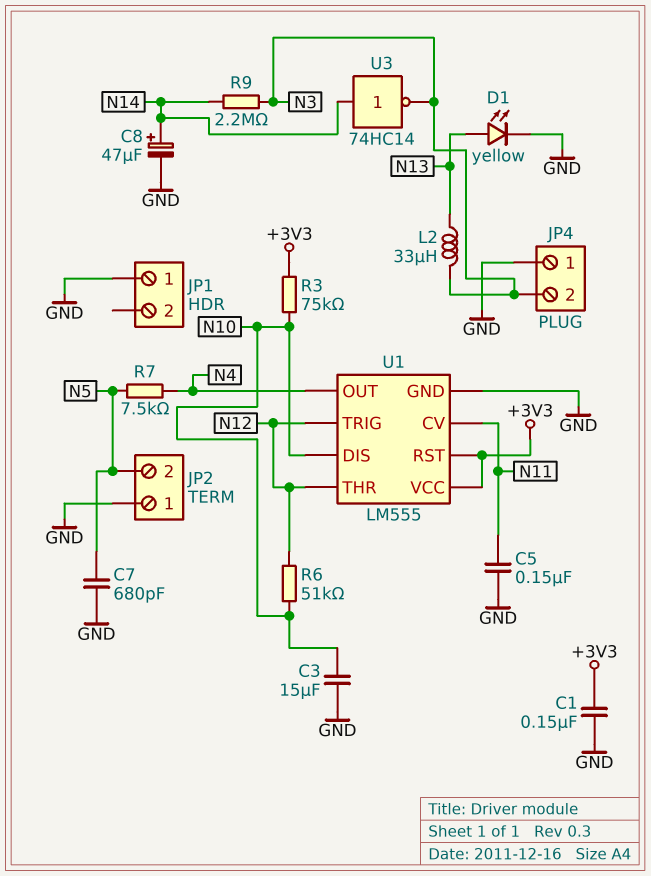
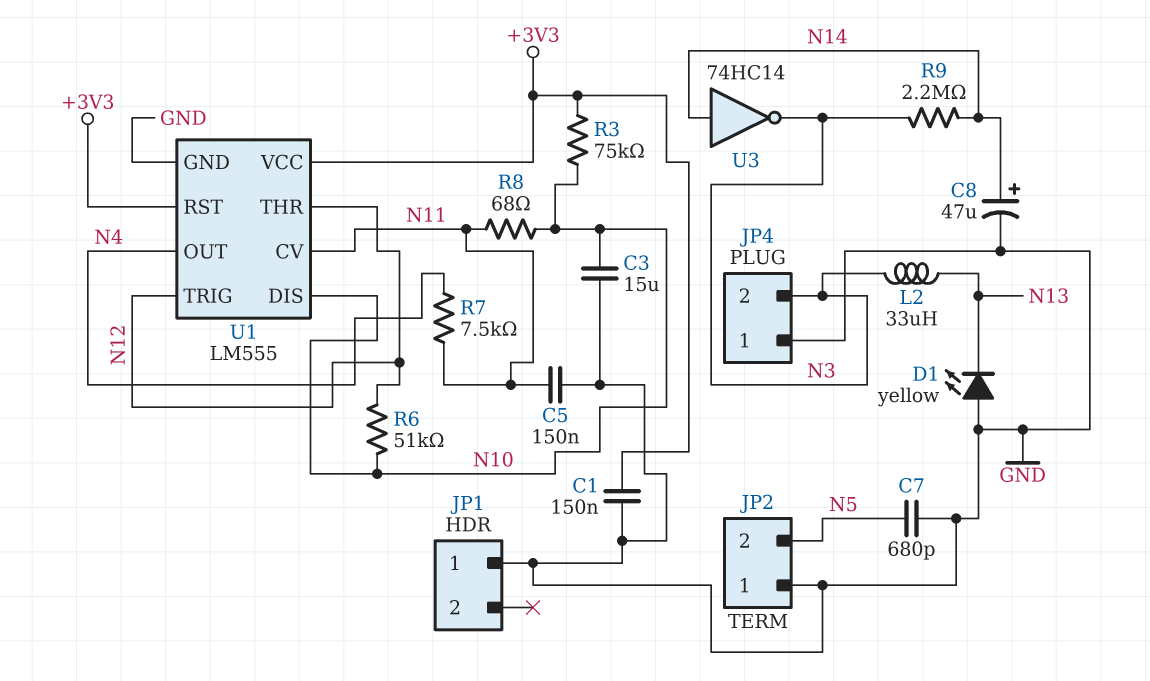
D1: LED yellow (A N13, K GND) -> LED yellow (A GND, K N13)
R7: 7.5k (N4, N5) -> 7.5k (N4, N11)
R8: none -> 68 (N10, N11)

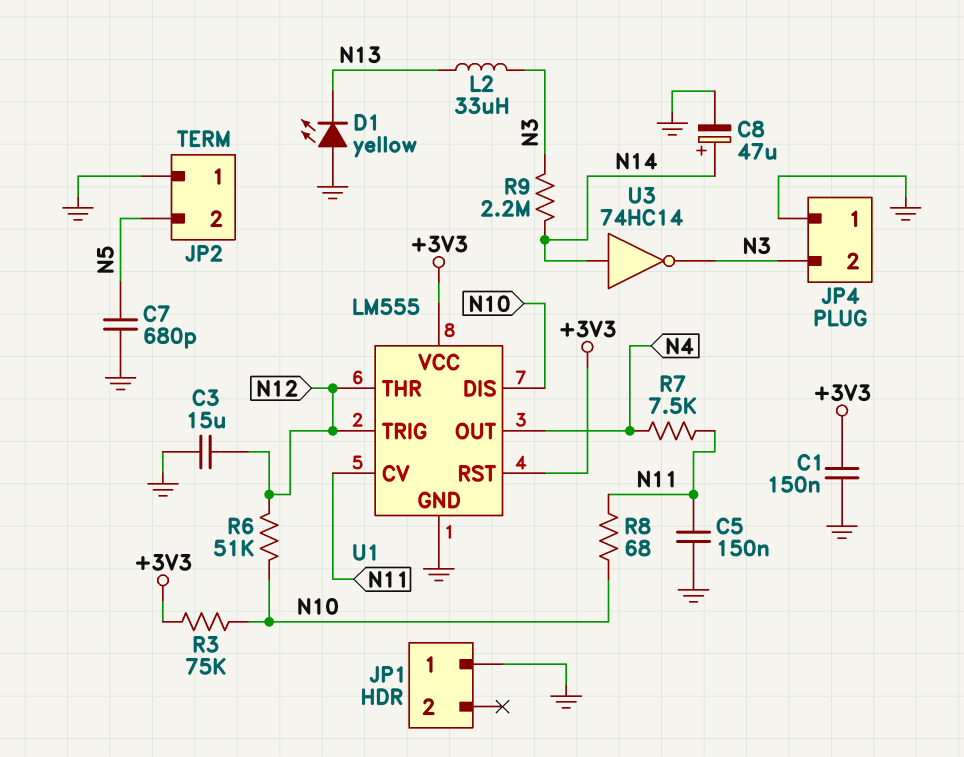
C3: 15uF (GND, N10) -> 15uF (GND, N12)

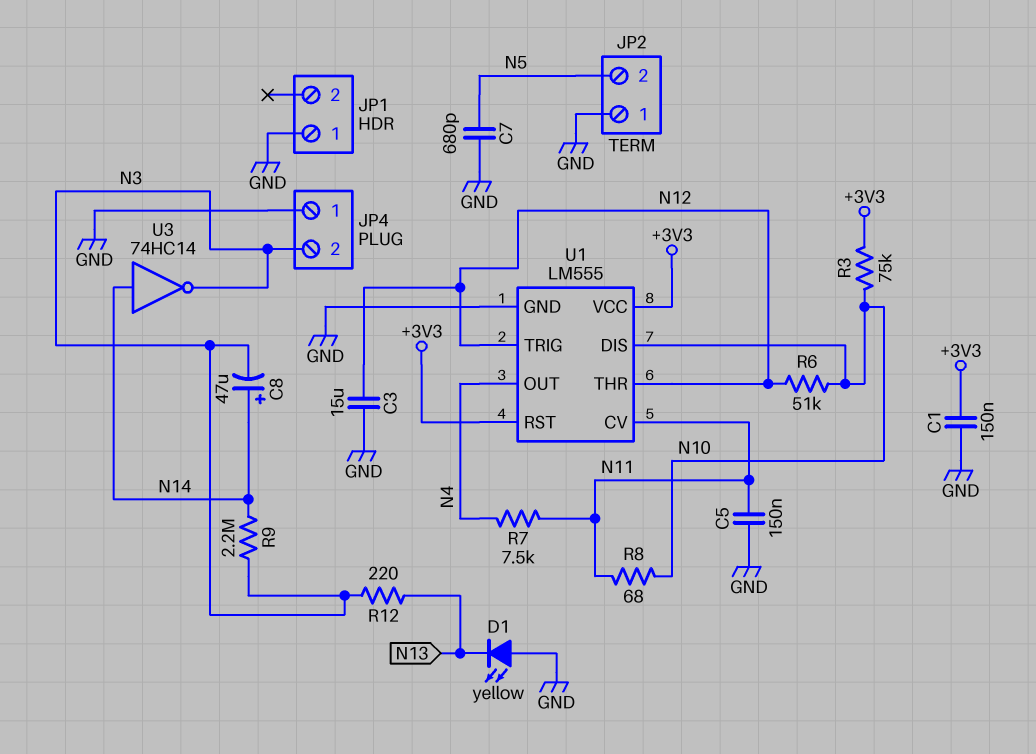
C8: 47uF (plus N14, minus GND) -> 47uF (plus N14, minus N3)
L2: 33uH (N3, N13) -> none
R12: none -> 220 (N3, N13)

